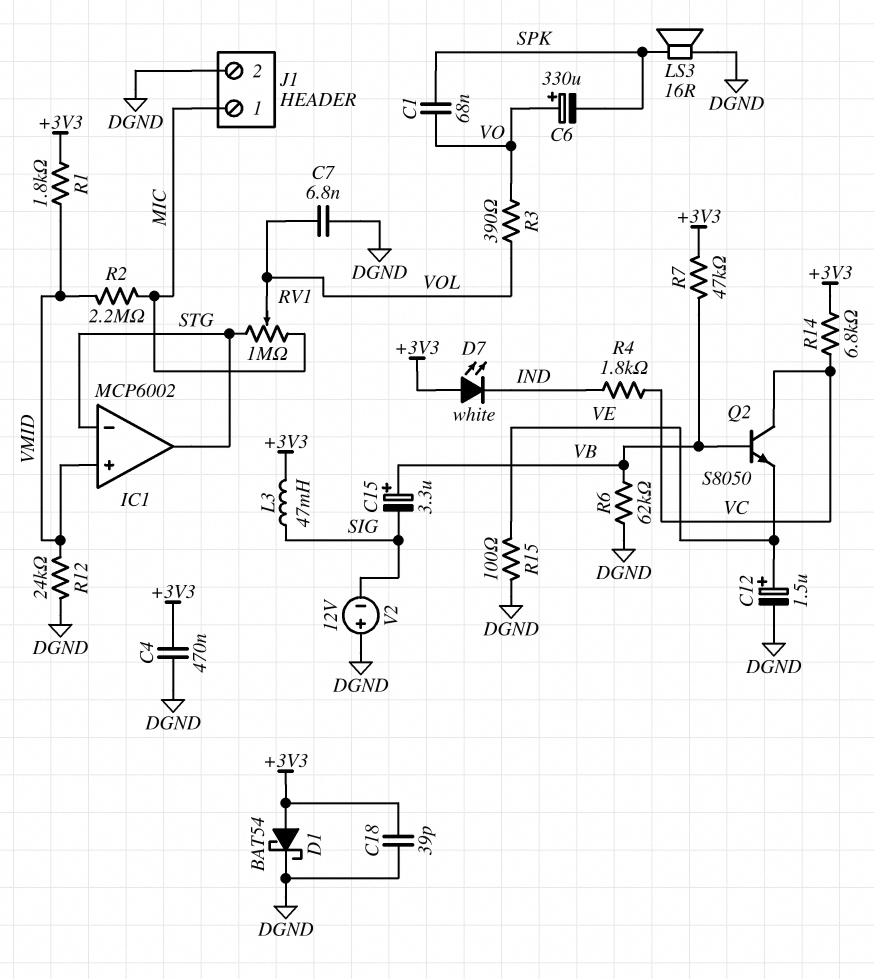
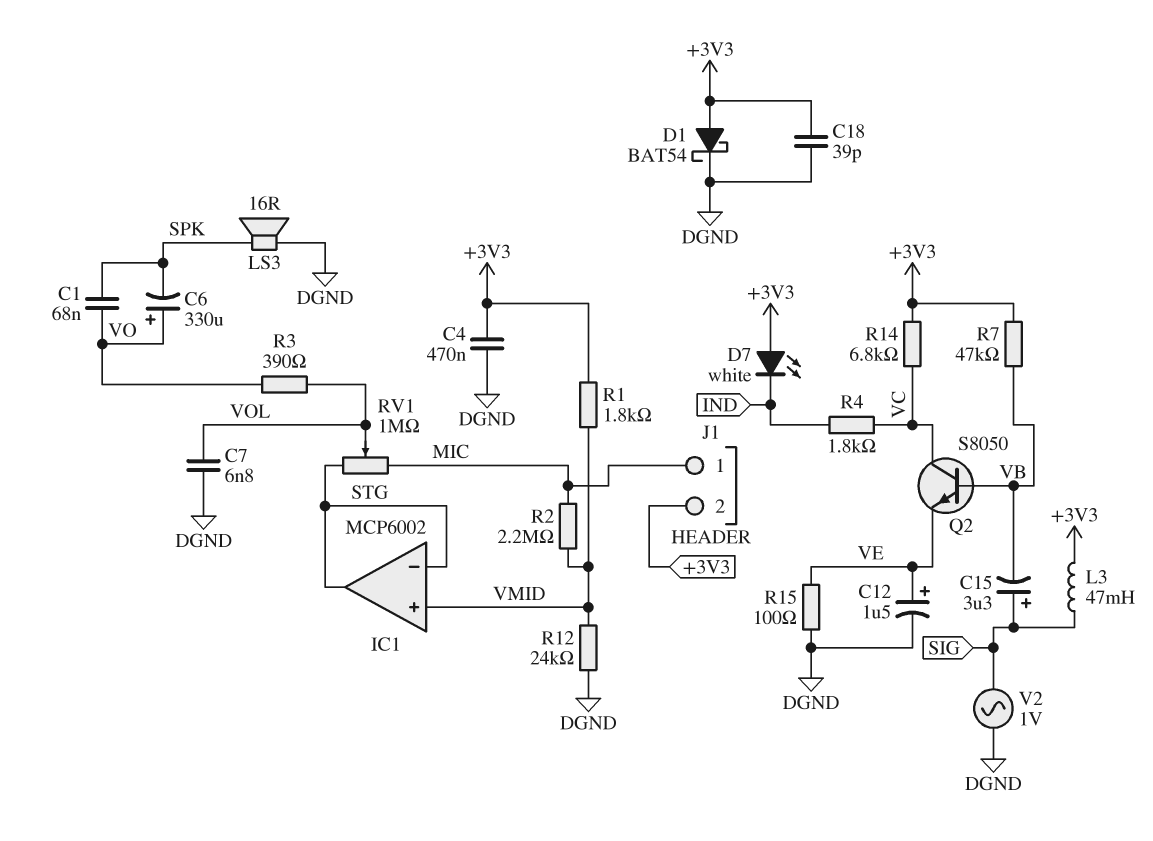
C15: 3.3uF (plus VB, minus SIG) -> 3.3uF (plus SIG, minus VB)
J1 pin 2: DGND -> +3V3
R6: 62k (DGND, VB) -> none
V2: 12V (plus DGND, minus SIG) -> AC 1V (DGND, SIG)

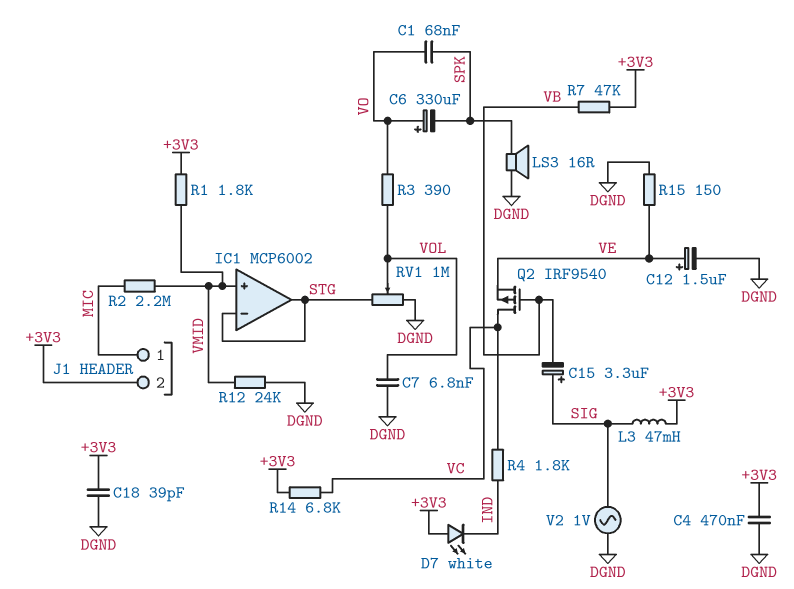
D1: schottky BAT54 (A +3V3, K DGND) -> none
Q2: NPN S8050 (B VB, C VC, E VE) -> PMOS IRF9540 (G VB, D VC, S VE)
R15: 100 (DGND, VE) -> 150 (DGND, VE)
RV1: 1M (MIC, STG, wiper VOL) -> 1M (DGND, STG, wiper VOL)

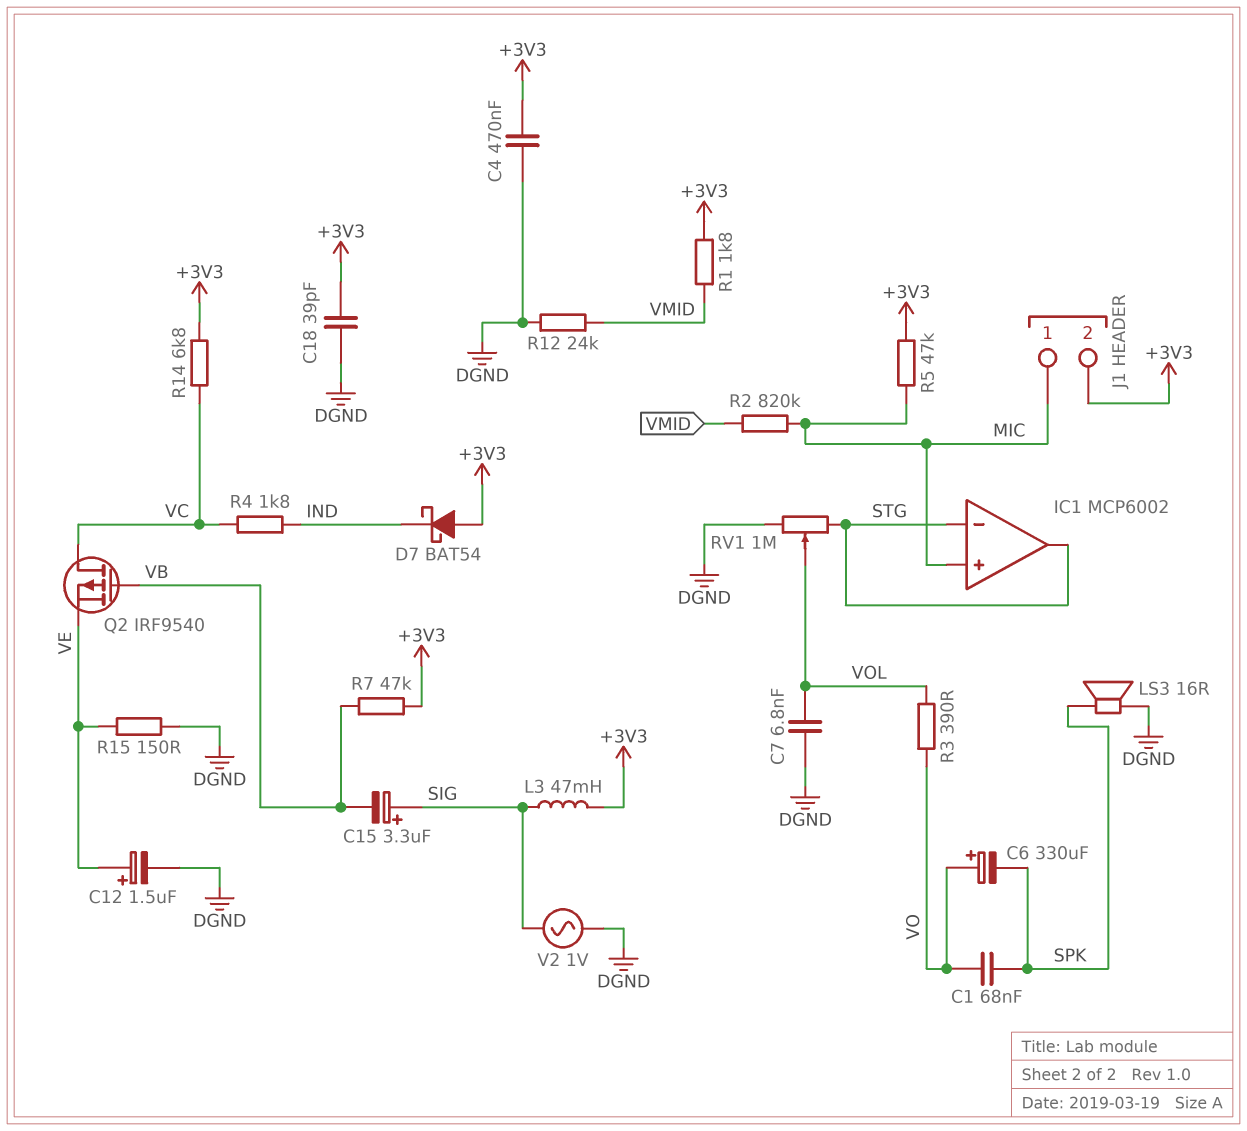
D7: LED white (A +3V3, K IND) -> schottky BAT54 (A +3V3, K IND)
IC1 pin in+: VMID -> MIC
R2: 2.2M (MIC, VMID) -> 820k (MIC, VMID)
R5: none -> 47k (+3V3, MIC)

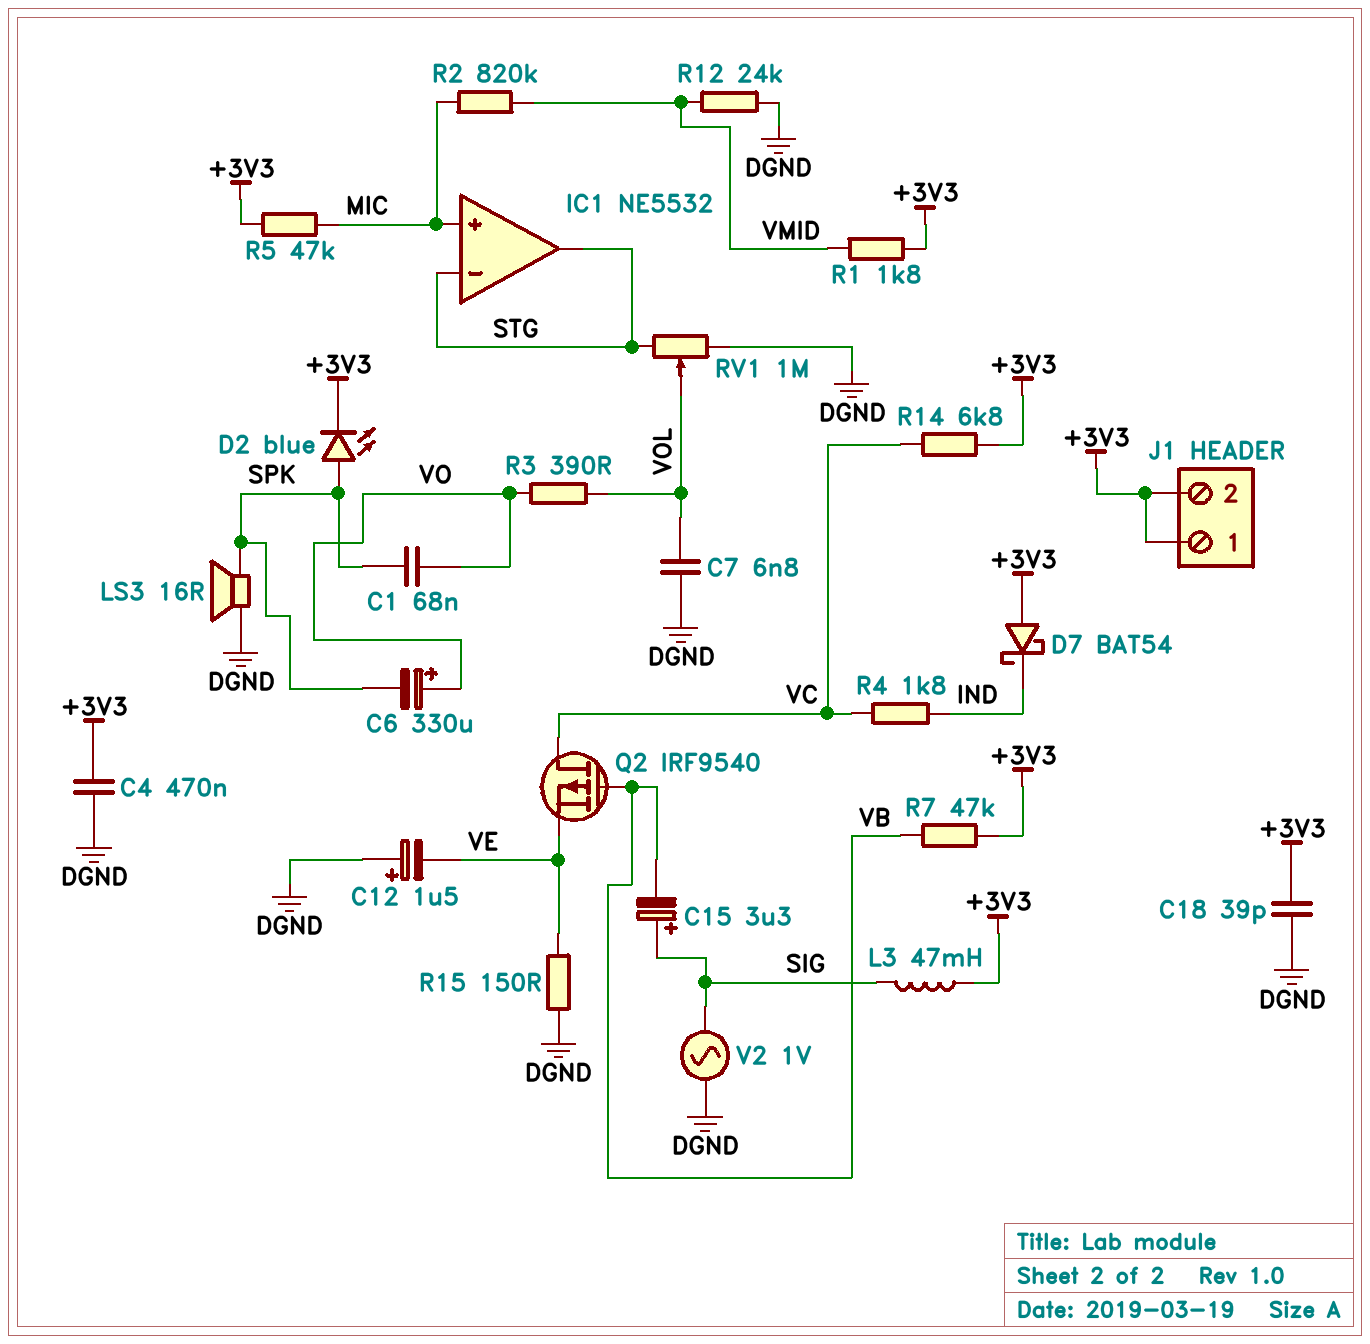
C12: 1.5uF (plus VE, minus DGND) -> 1.5uF (plus DGND, minus VE)
D2: none -> LED blue (A SPK, K +3V3)
IC1: MCP6002 -> NE5532
J1 pin 1: MIC -> +3V3

